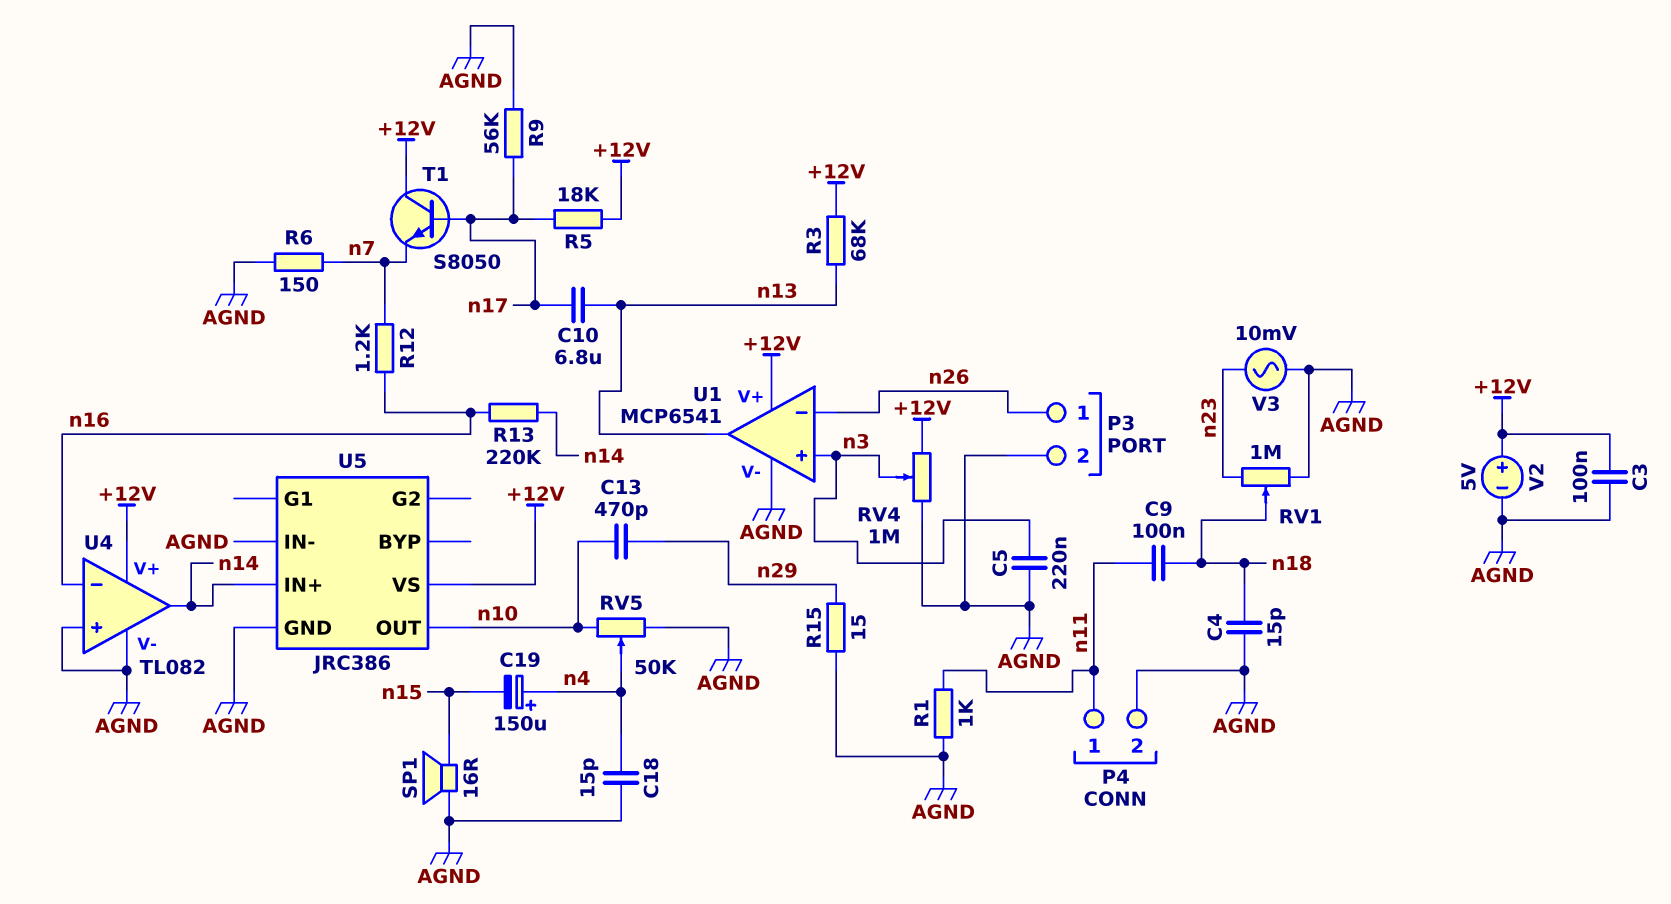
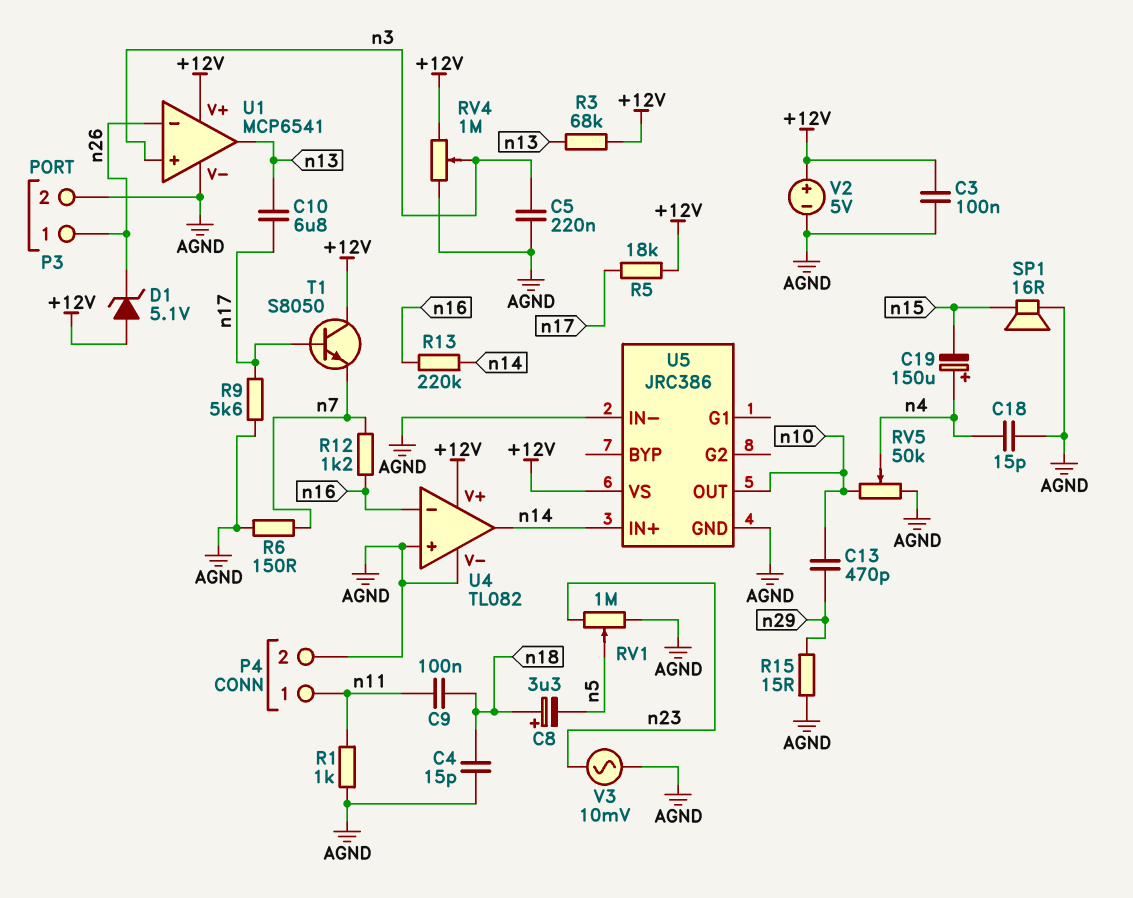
C8: none -> 3.3uF (plus n18, minus n5)
D1: none -> zener 5.1V (A +12V, K n26)
R9: 56k (AGND, n17) -> 5.6k (AGND, n17)
RV1: 1M (AGND, n23, wiper n18) -> 1M (AGND, n23, wiper n5)

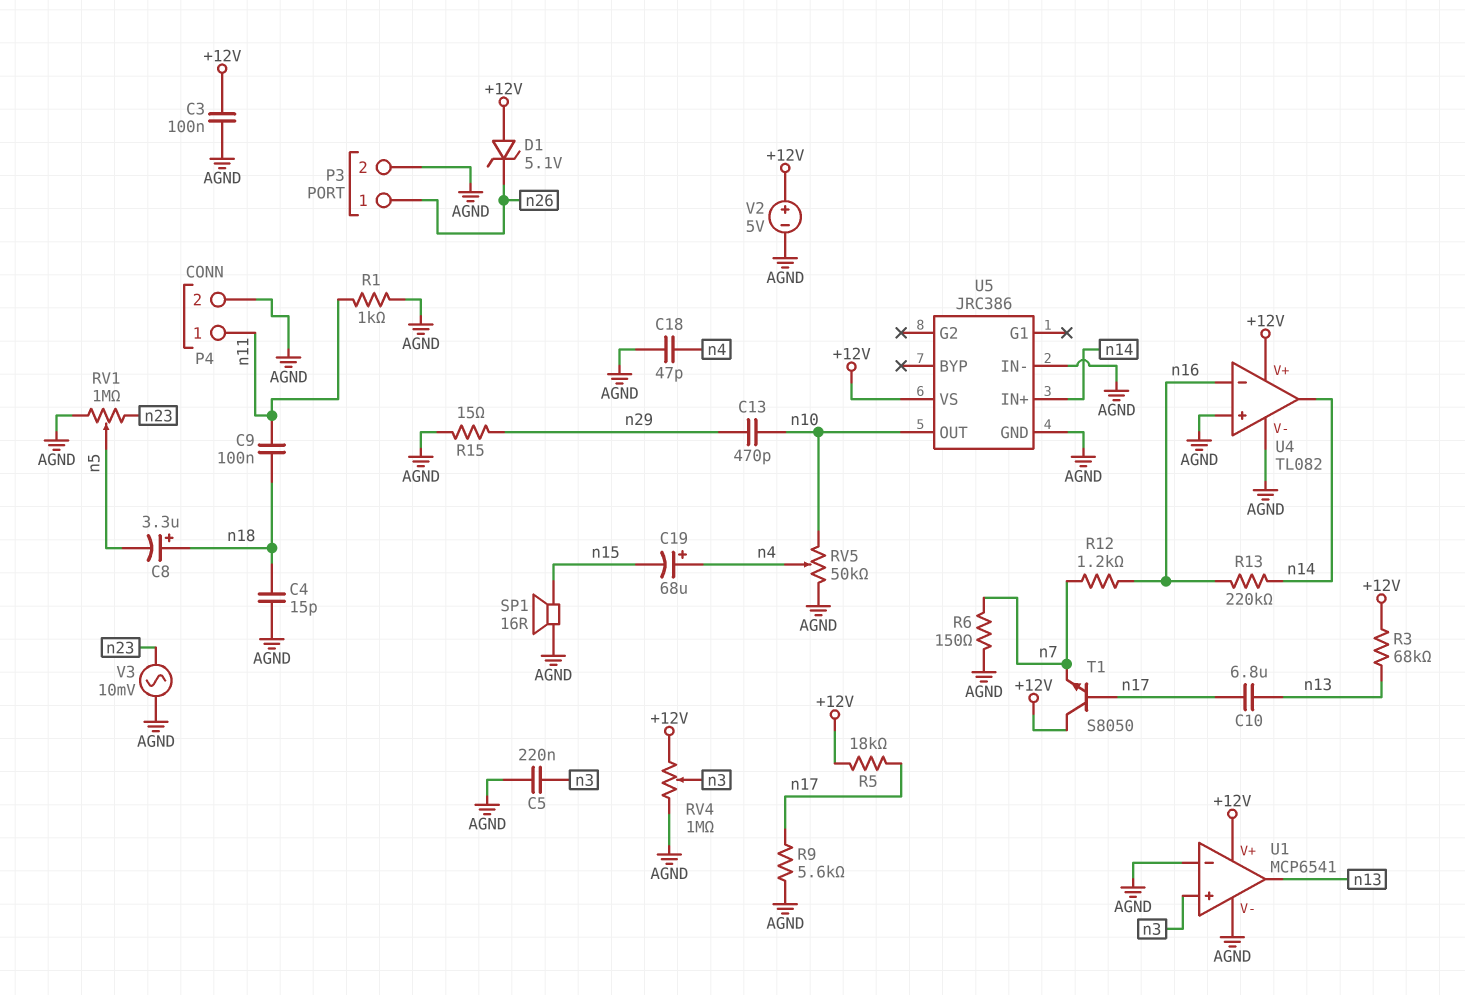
C18: 15pF (AGND, n4) -> 47pF (AGND, n4)
C19: 150uF (plus n4, minus n15) -> 68uF (plus n4, minus n15)
U1 pin in-: n26 -> AGND

